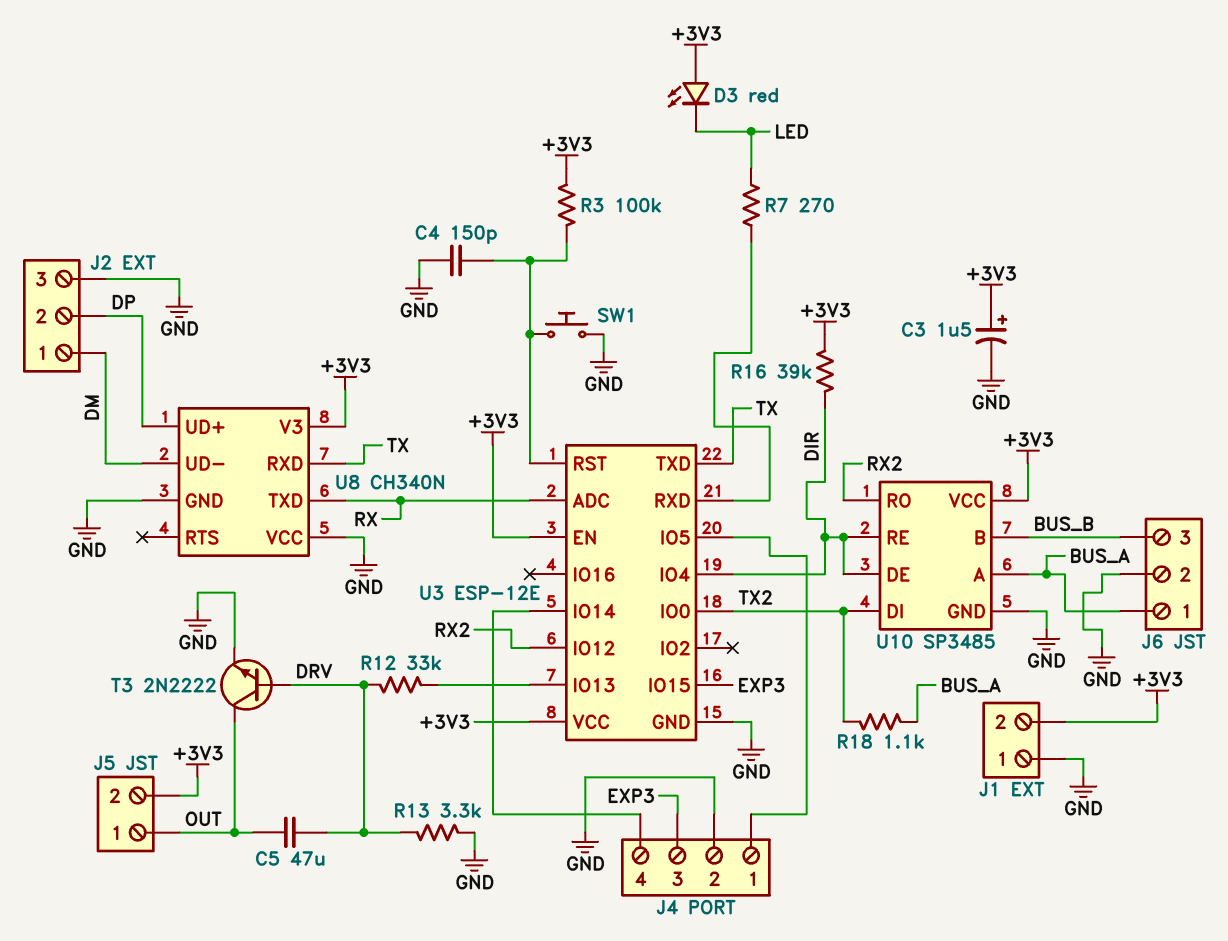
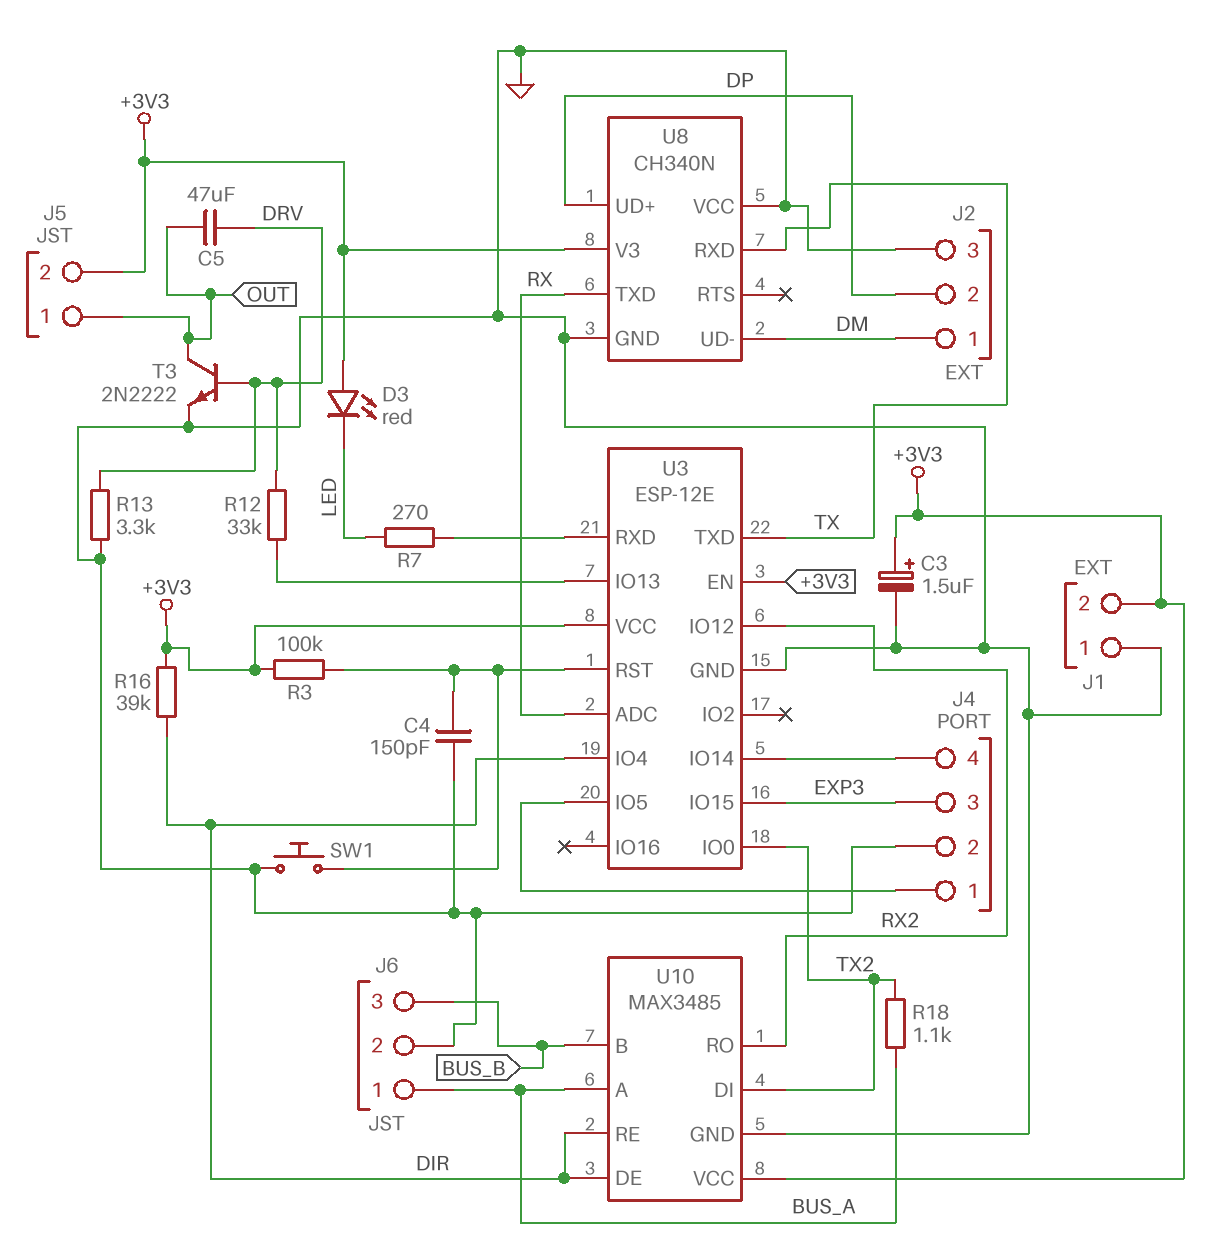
U10: SP3485 -> MAX3485

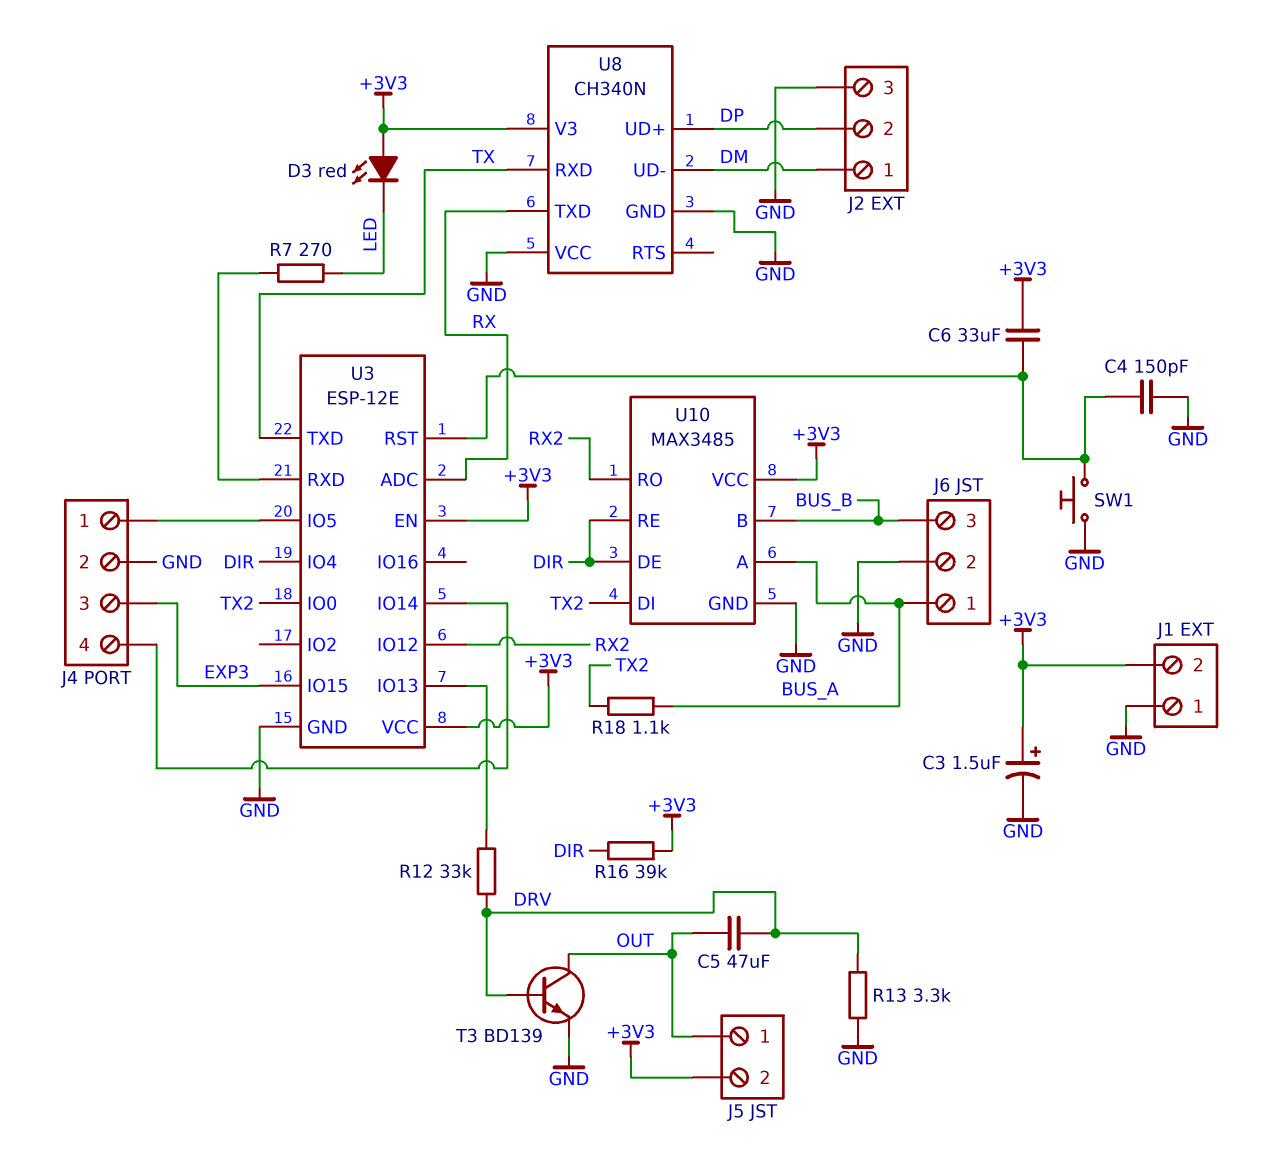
C6: none -> 33uF (+3V3, U3/RST)
R3: 100k (+3V3, U3/RST) -> none
T3: NPN 2N2222 (B DRV, C OUT, E GND) -> NPN BD139 (B DRV, C OUT, E GND)

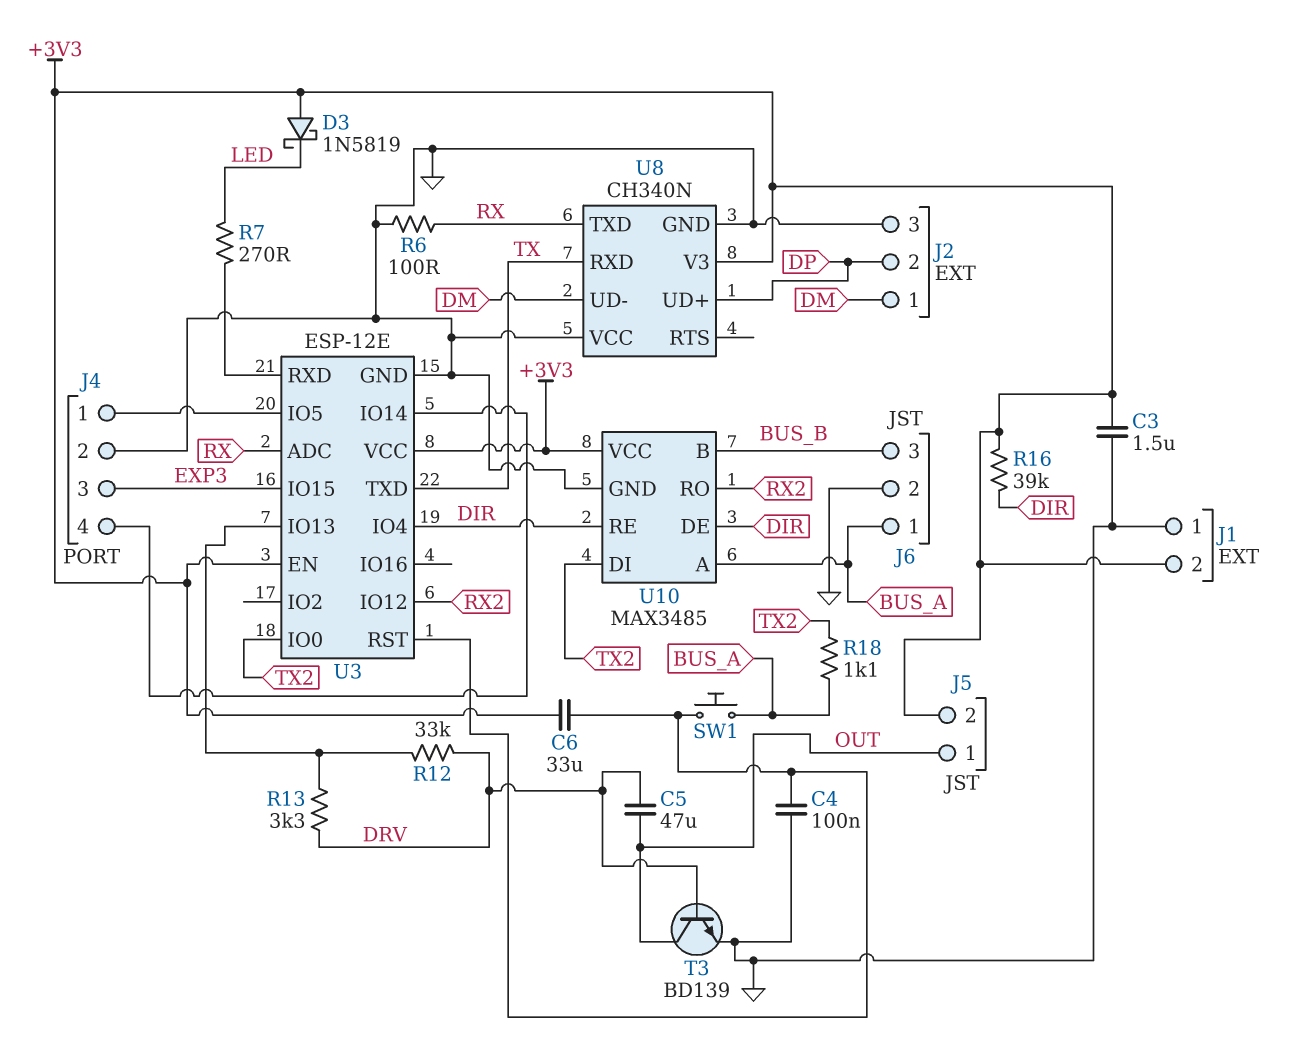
C3: 1.5uF (plus +3V3, minus GND) -> 1.5uF (+3V3, GND)
C4: 150pF (GND, U3/RST) -> 100nF (GND, U3/RST)
D3: LED red (A +3V3, K LED) -> schottky 1N5819 (A +3V3, K LED)
R6: none -> 100 (GND, RX)
R13: 3.3k (DRV, GND) -> 3.3k (DRV, U3/IO13)
SW1: button (GND, U3/RST) -> button (BUS_A, U3/RST)

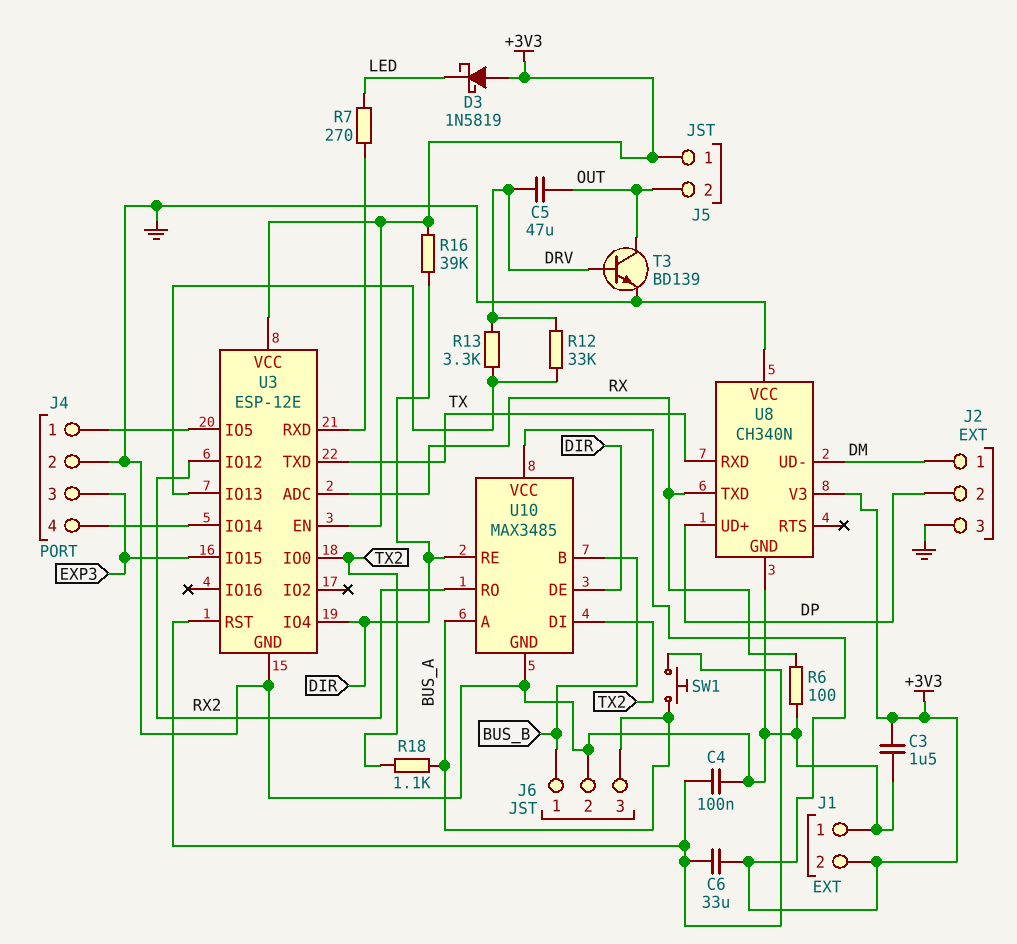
J5 pin 1: OUT -> +3V3
J5 pin 2: +3V3 -> OUT
J6 pin 1: BUS_A -> BUS_B
J6 pin 3: BUS_B -> BUS_A

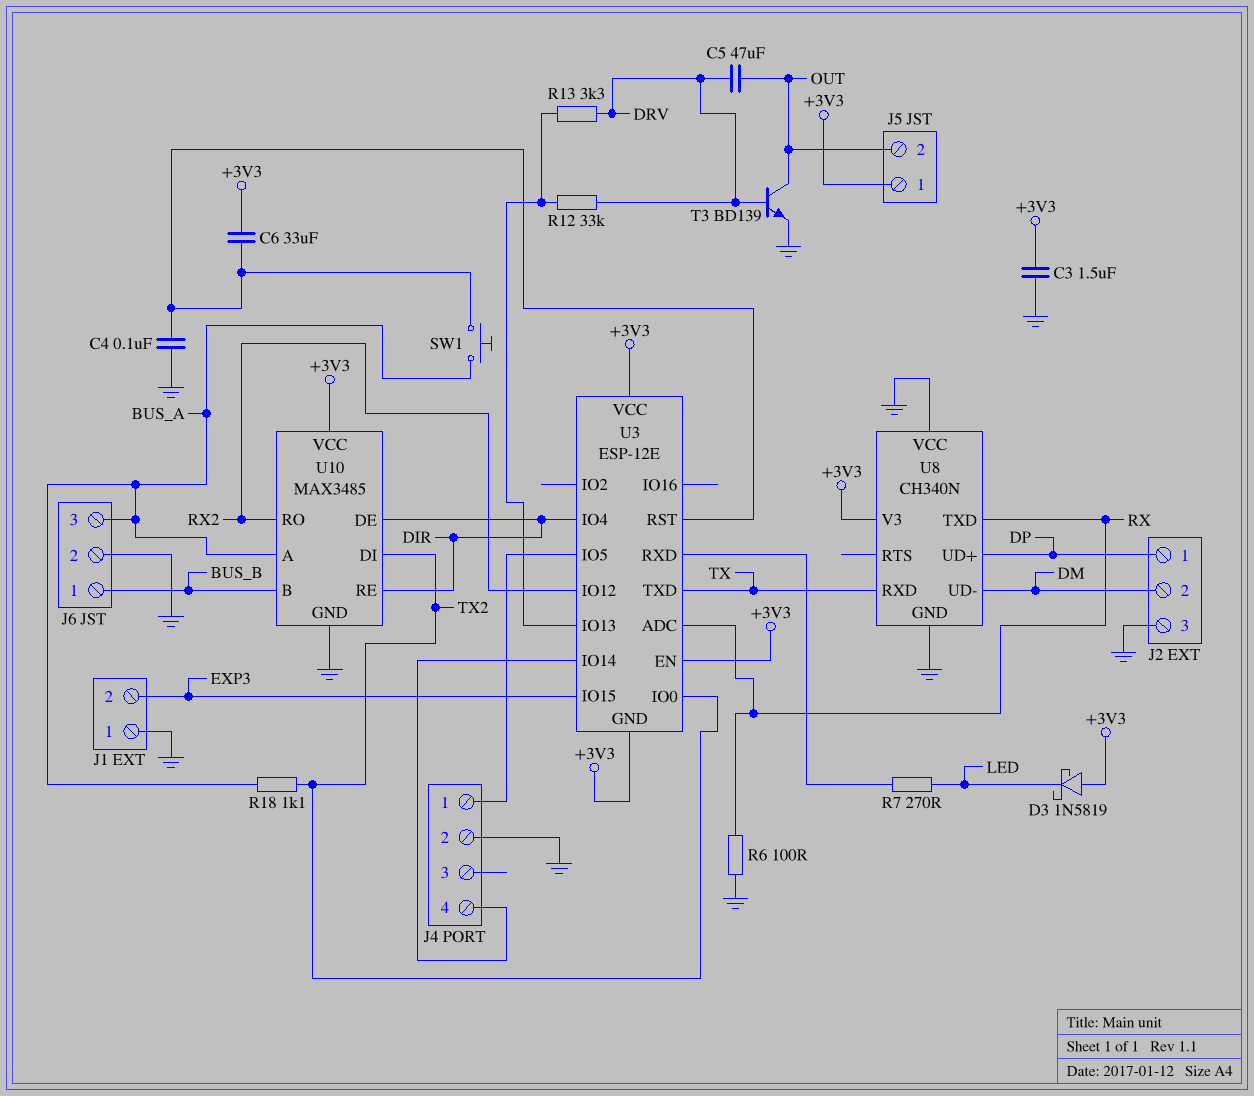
J1 pin 2: +3V3 -> EXP3
J2 pin 1: DM -> DP
J2 pin 2: DP -> DM
J4 pin 3: EXP3 -> none
R16: 39k (+3V3, DIR) -> none
U3 pin GND: GND -> +3V3

